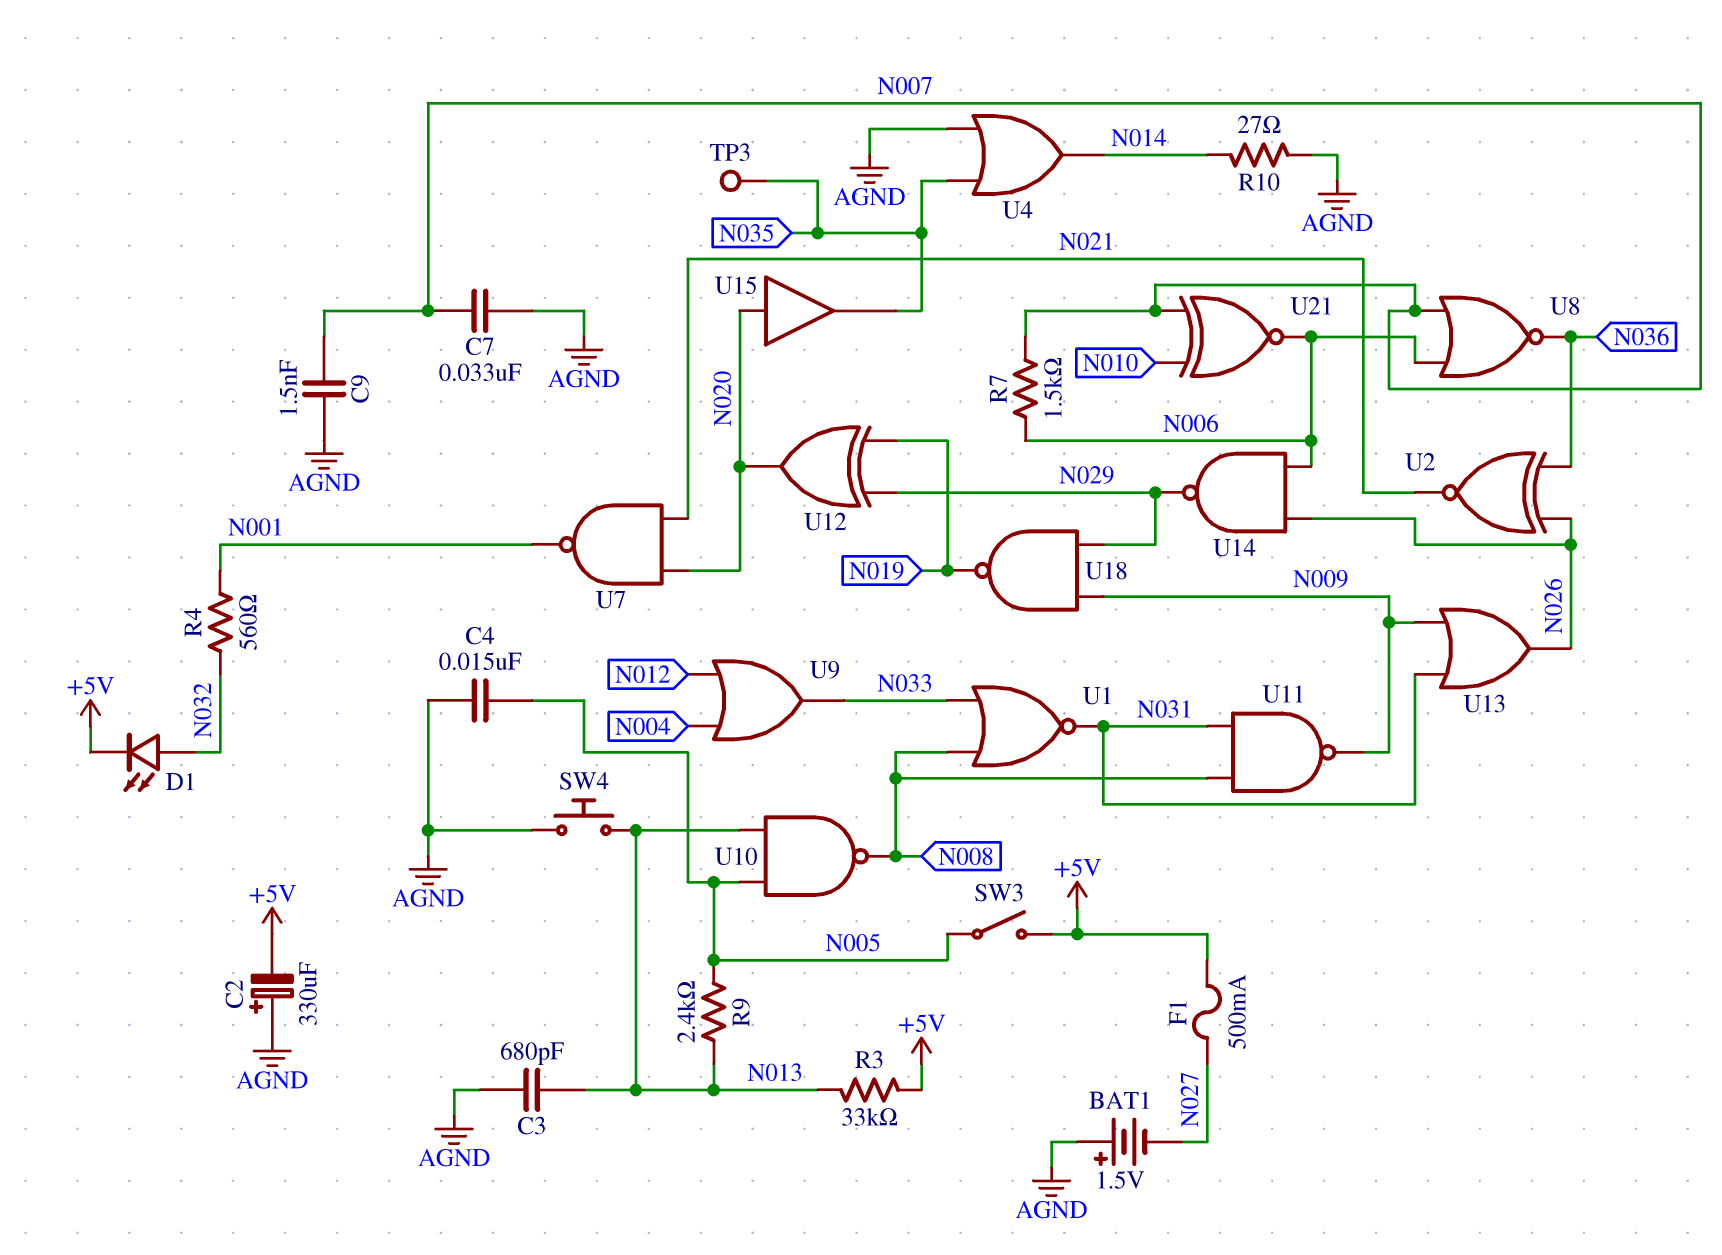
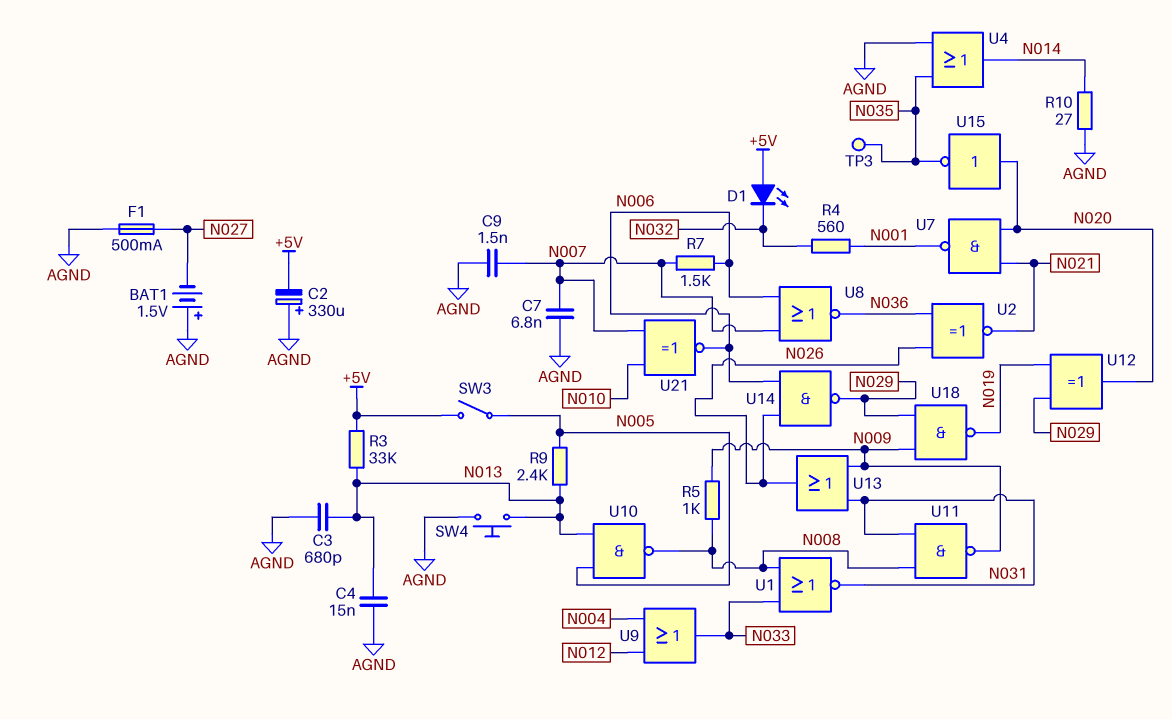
C4: 15nF (AGND, N005) -> 15nF (AGND, N013)
C7: 33nF (AGND, N007) -> 6.8nF (AGND, N007)
D1: LED (A N032, K +5V) -> LED (A +5V, K N032)
F1: 500mA (+5V, N027) -> 500mA (AGND, N027)
R5: none -> 1k (N008, N009)
U15: buffer (in N020, out N035) -> NOT (in N020, out N035)

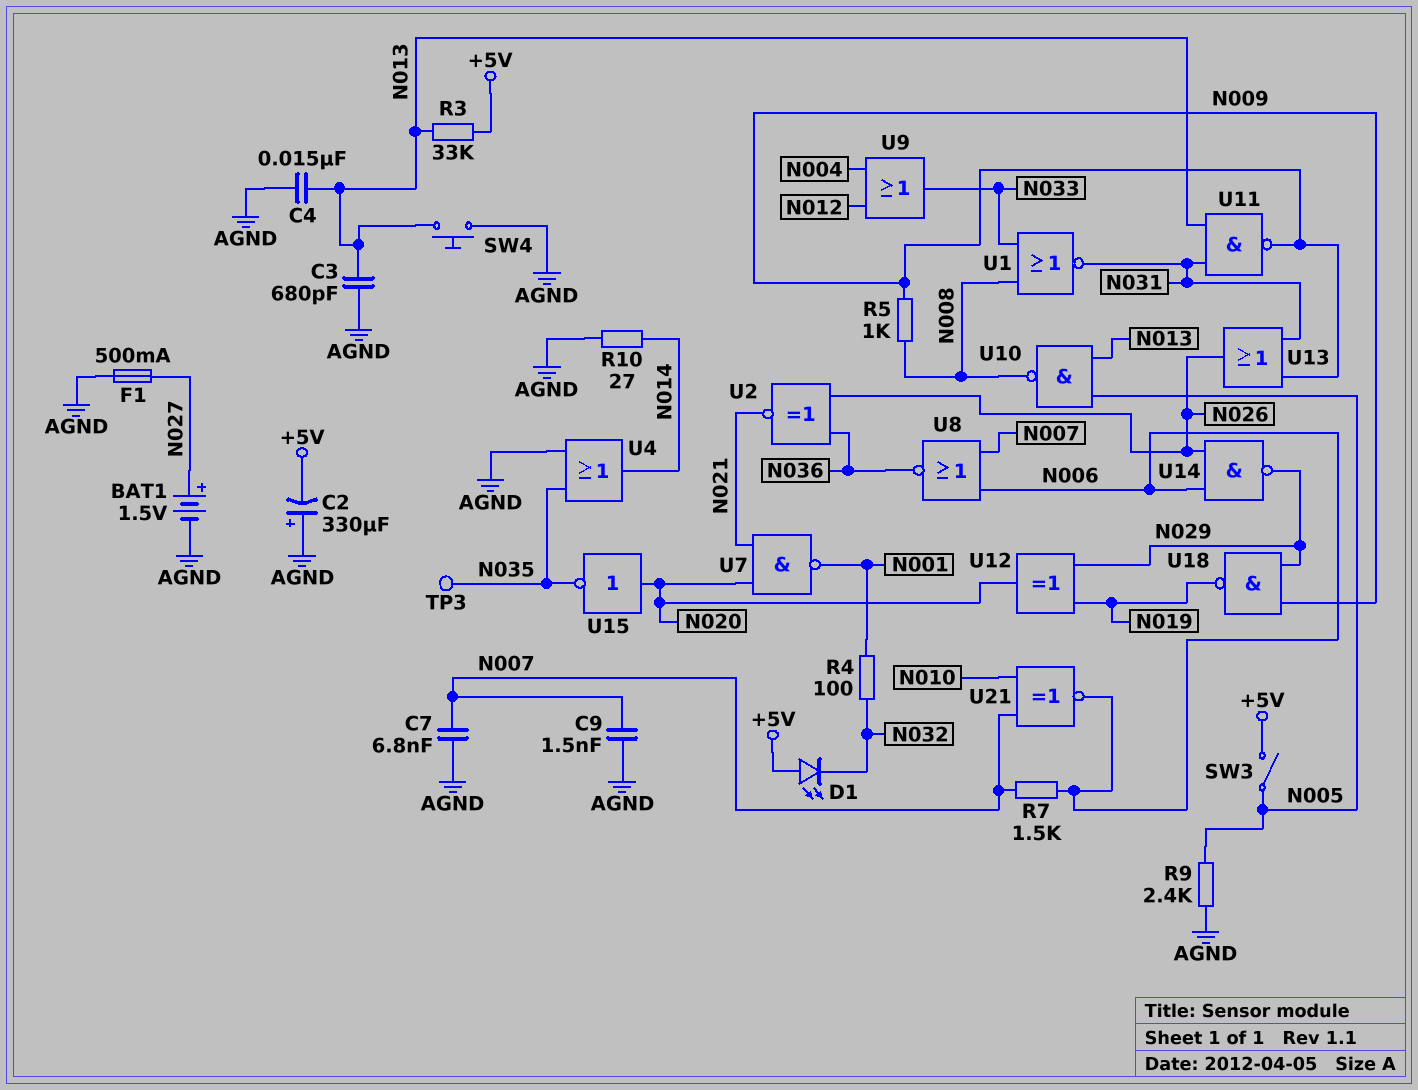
BAT1: 1.5V (plus AGND, minus N027) -> 1.5V (plus N027, minus AGND)
R4: 560 (N001, N032) -> 100 (N001, N032)
R9: 2.4k (N005, N013) -> 2.4k (AGND, N005)
U11: NAND (in N008, in N031, out N009) -> NAND (in N013, in N031, out N009)

